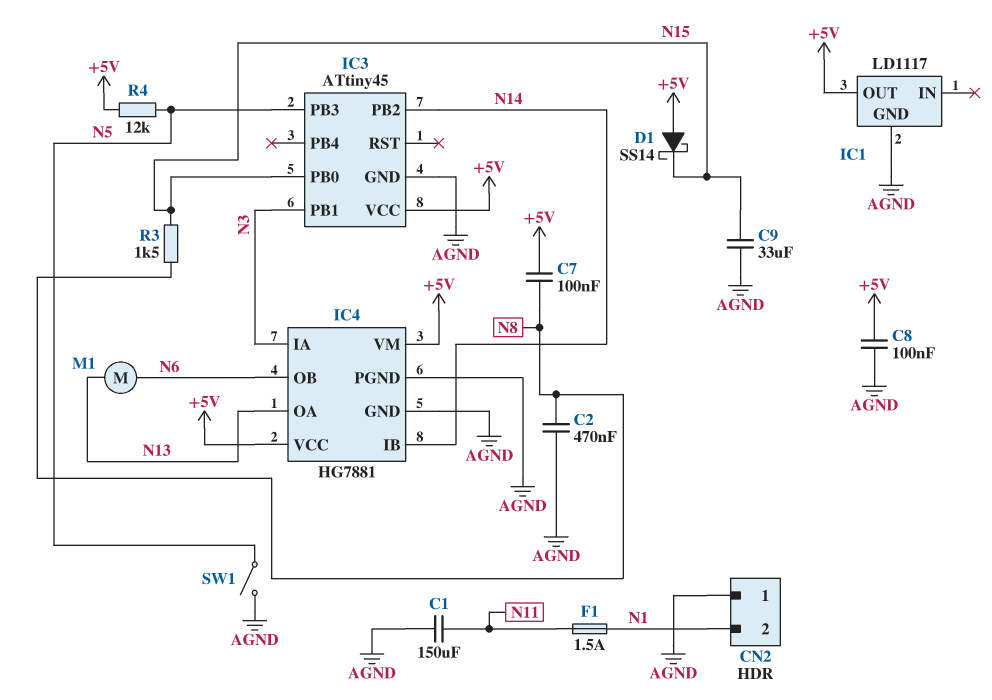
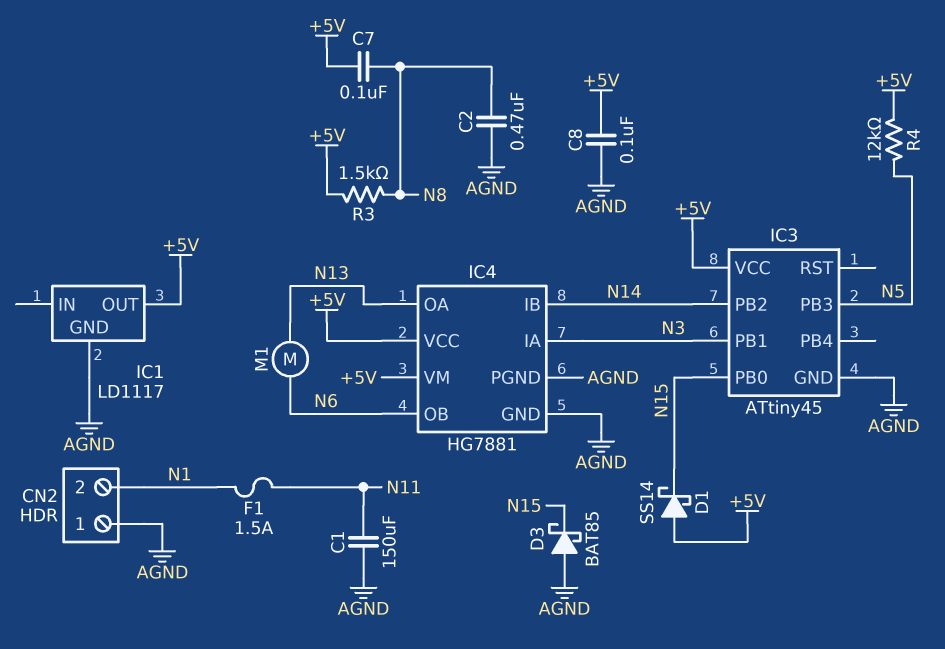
C9: 33uF (AGND, N15) -> none
D3: none -> schottky BAT85 (A AGND, K N15)
R3: 1.5k (N8, N15) -> 1.5k (+5V, N8)
SW1: switch (AGND, N5) -> none

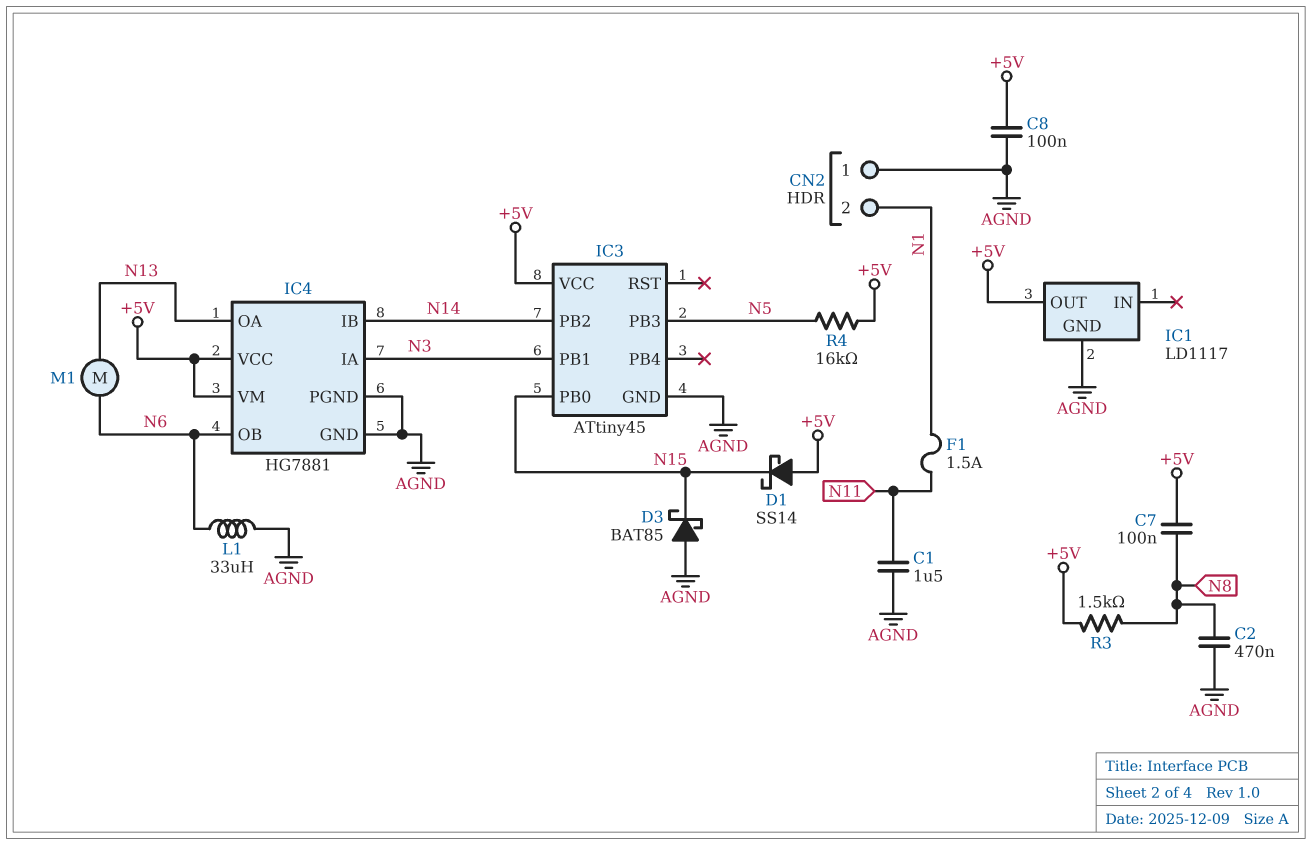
C1: 150uF (AGND, N11) -> 1.5uF (AGND, N11)
L1: none -> 33uH (AGND, N6)
R4: 12k (+5V, N5) -> 16k (+5V, N5)

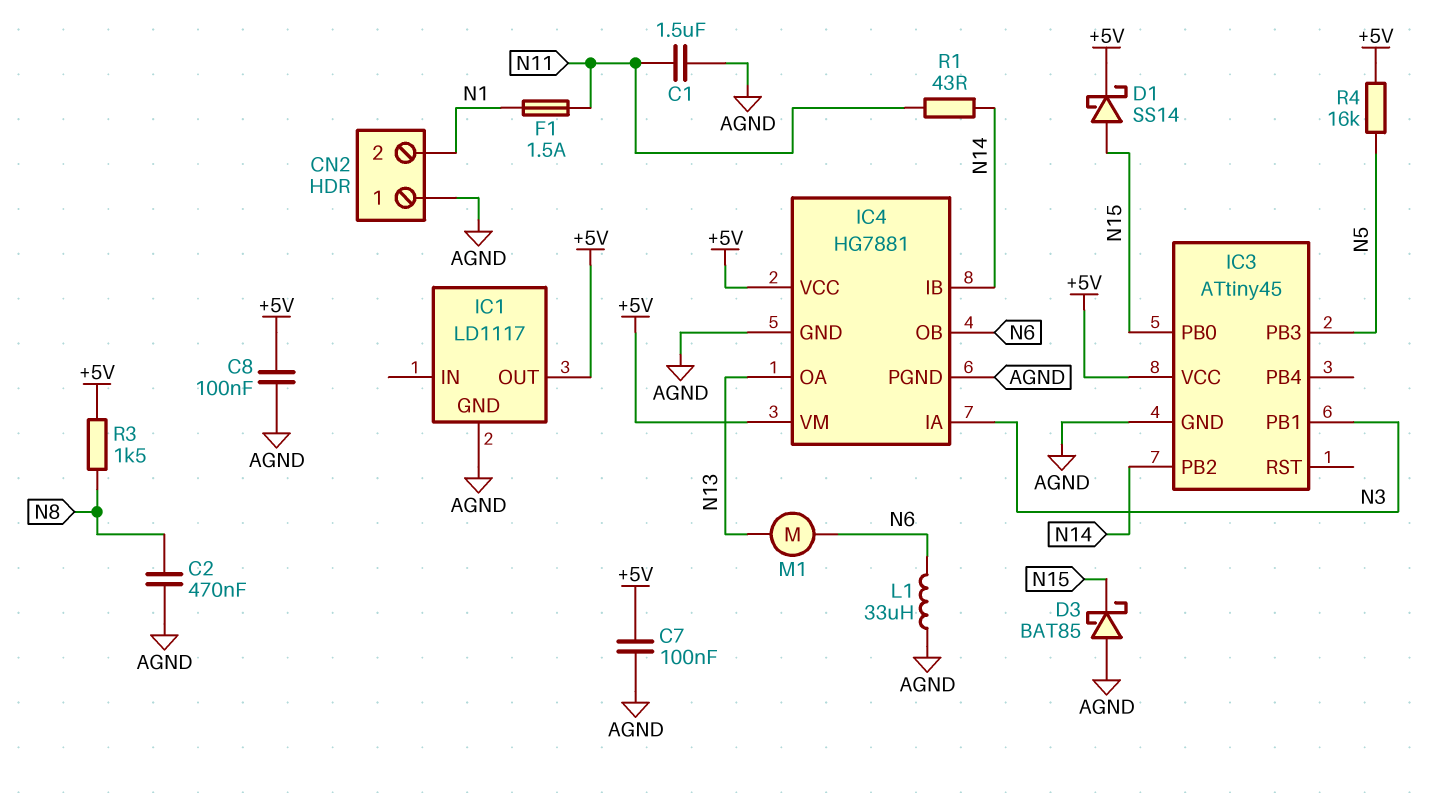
C7: 100nF (+5V, N8) -> 100nF (+5V, AGND)
D1: schottky SS14 (A +5V, K N15) -> schottky SS14 (A N15, K +5V)
R1: none -> 43 (N11, N14)

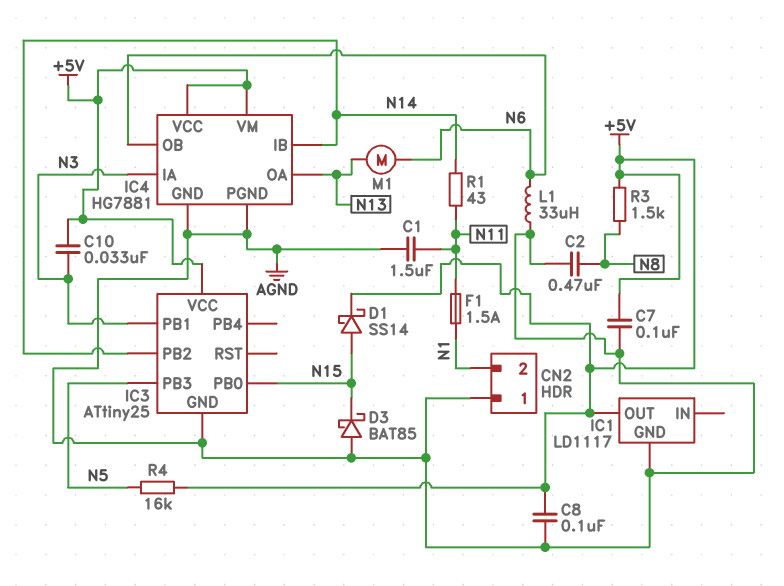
C10: none -> 33nF (+5V, N3)
IC3: ATtiny45 -> ATtiny25

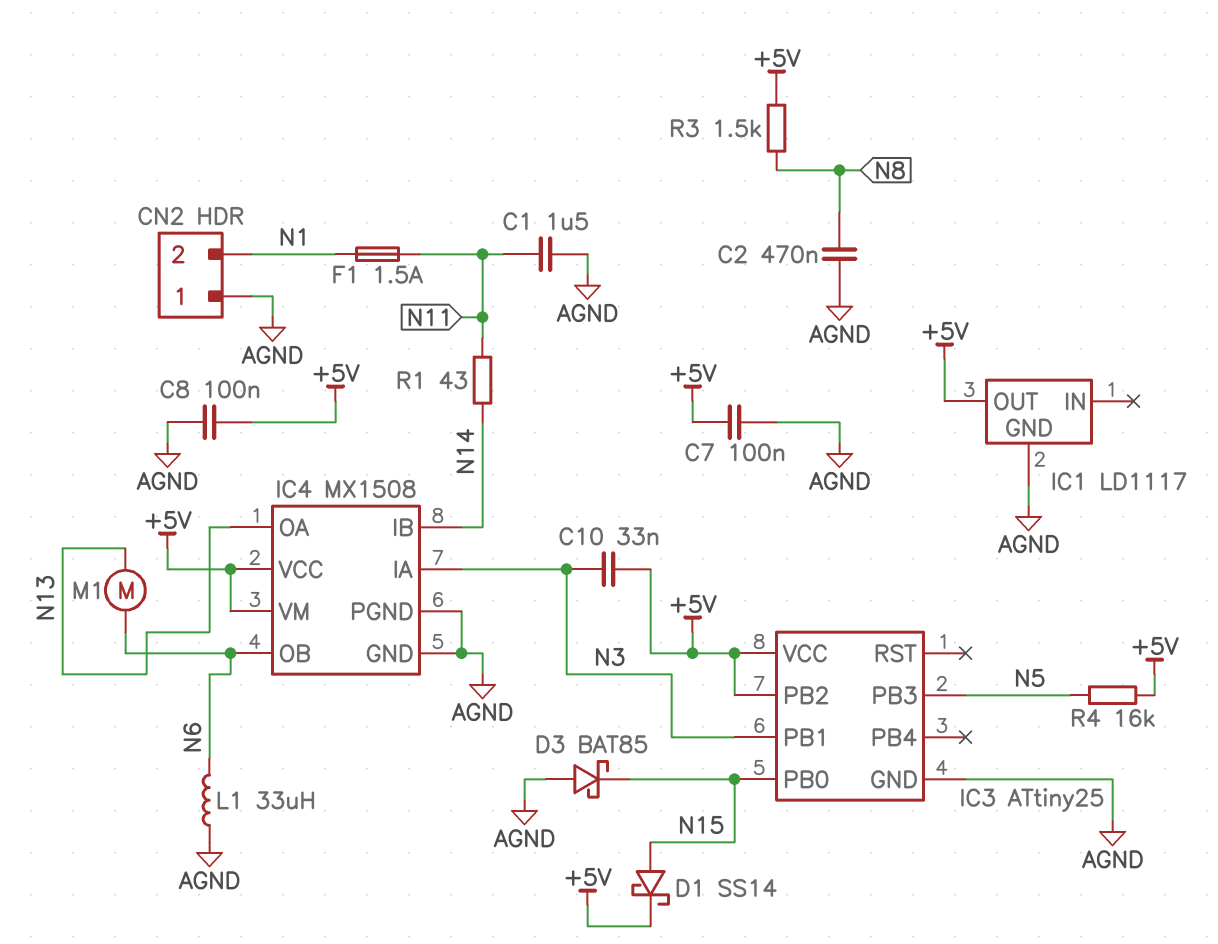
IC3 pin PB2: N14 -> +5V
IC4: HG7881 -> MX1508

